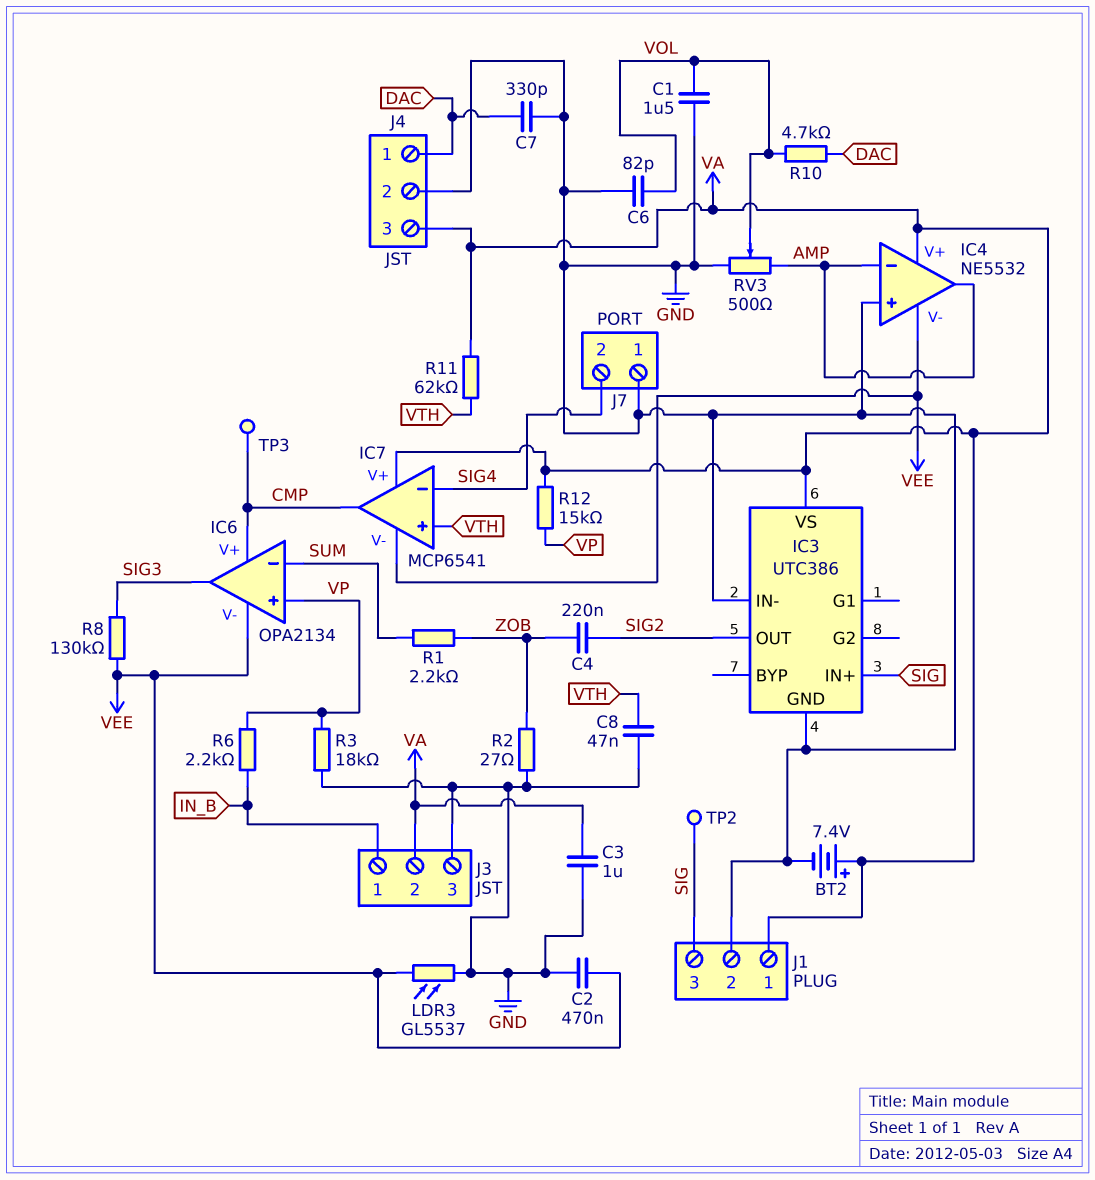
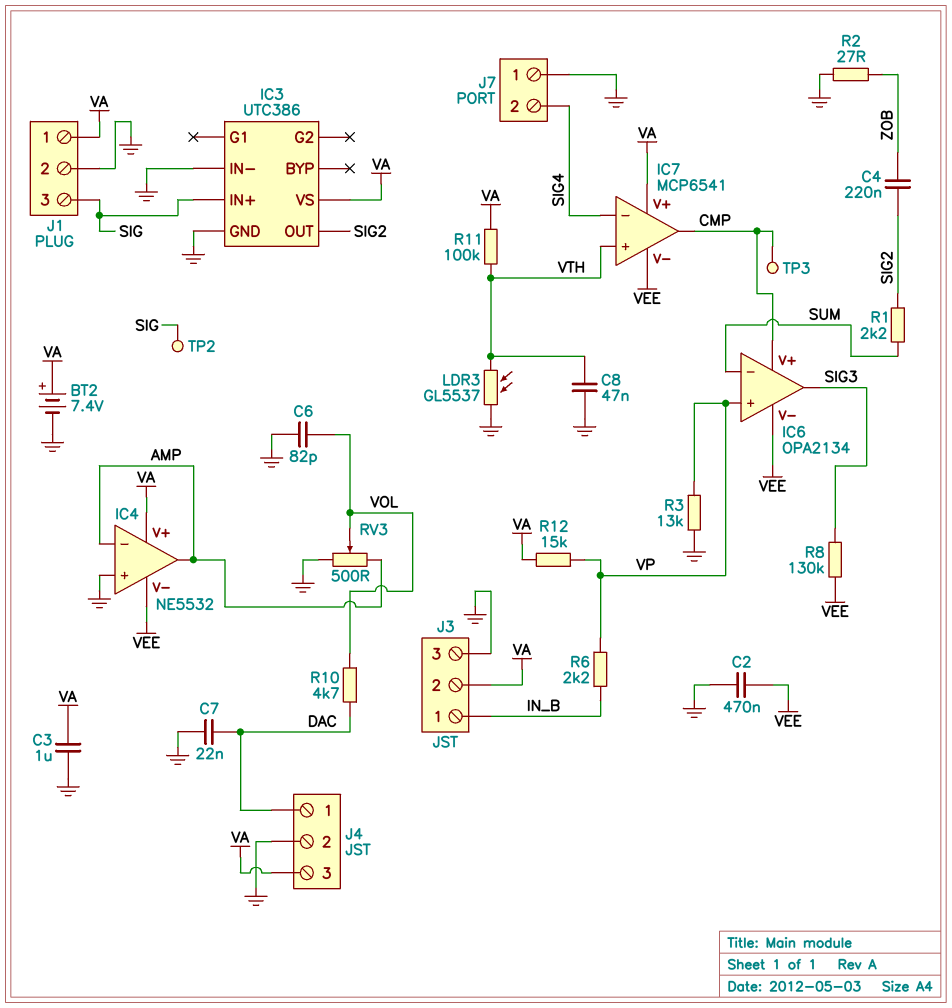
C1: 1.5uF (GND, VOL) -> none
C7: 330pF (DAC, GND) -> 22nF (DAC, GND)
LDR3: GL5537 (GND, VEE) -> GL5537 (GND, VTH)
R1: 2.2k (SUM, ZOB) -> 2.2k (SIG2, SUM)
R3: 18k (GND, VP) -> 13k (GND, VP)
R11: 62k (VA, VTH) -> 100k (VA, VTH)

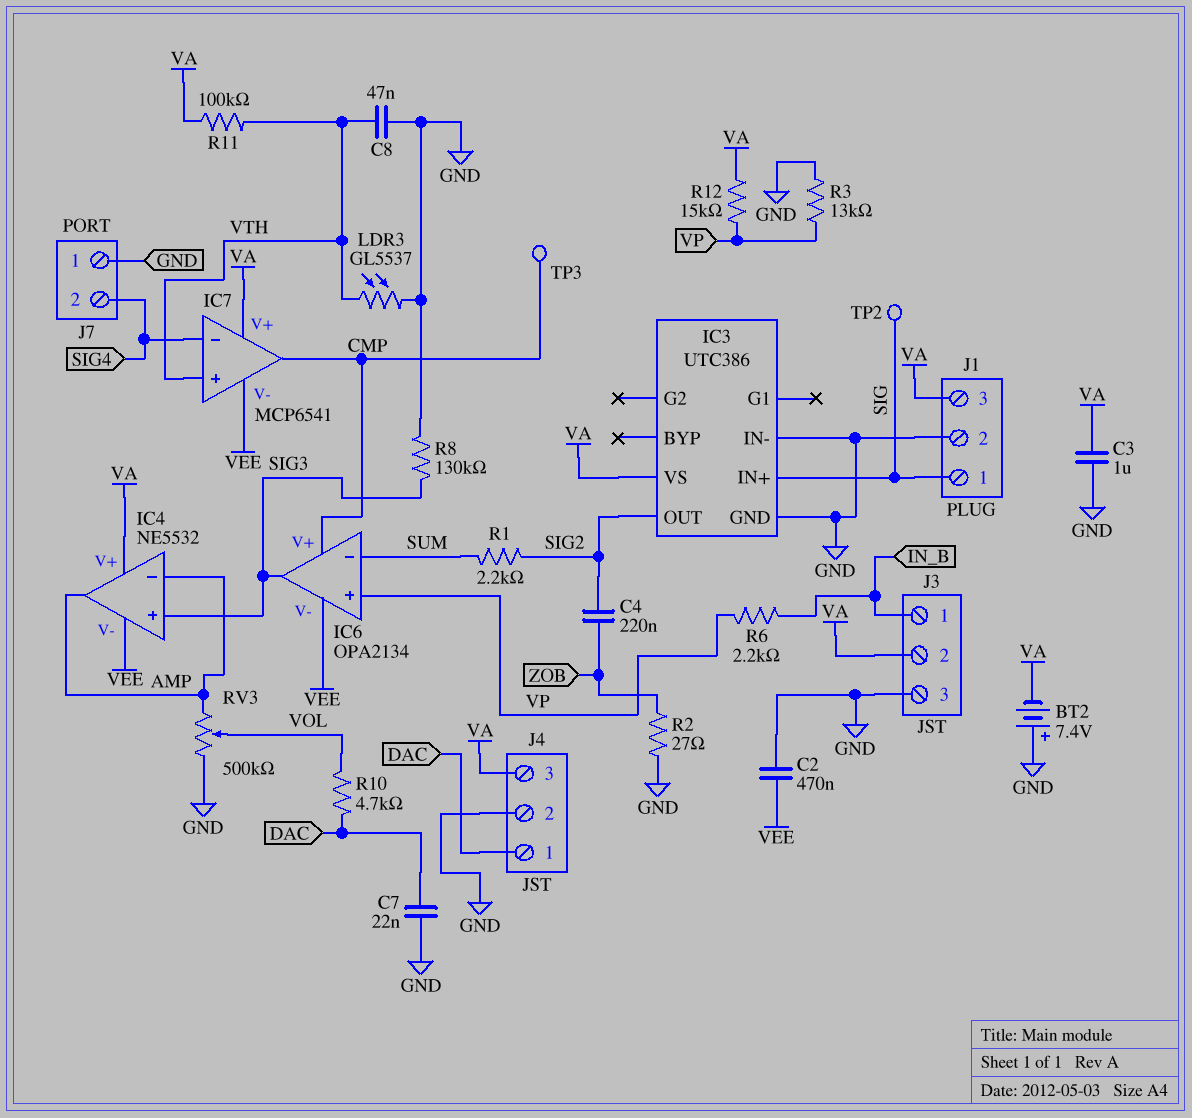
BT2: 7.4V (plus VA, minus GND) -> 7.4V (plus GND, minus VA)
C6: 82pF (GND, VOL) -> none
IC4 pin in+: GND -> SIG3
J1 pin 1: VA -> SIG
J1 pin 3: SIG -> VA
R8: 130k (SIG3, VEE) -> 130k (GND, SIG3)
RV3: 500 (AMP, GND, wiper VOL) -> 500k (AMP, GND, wiper VOL)

